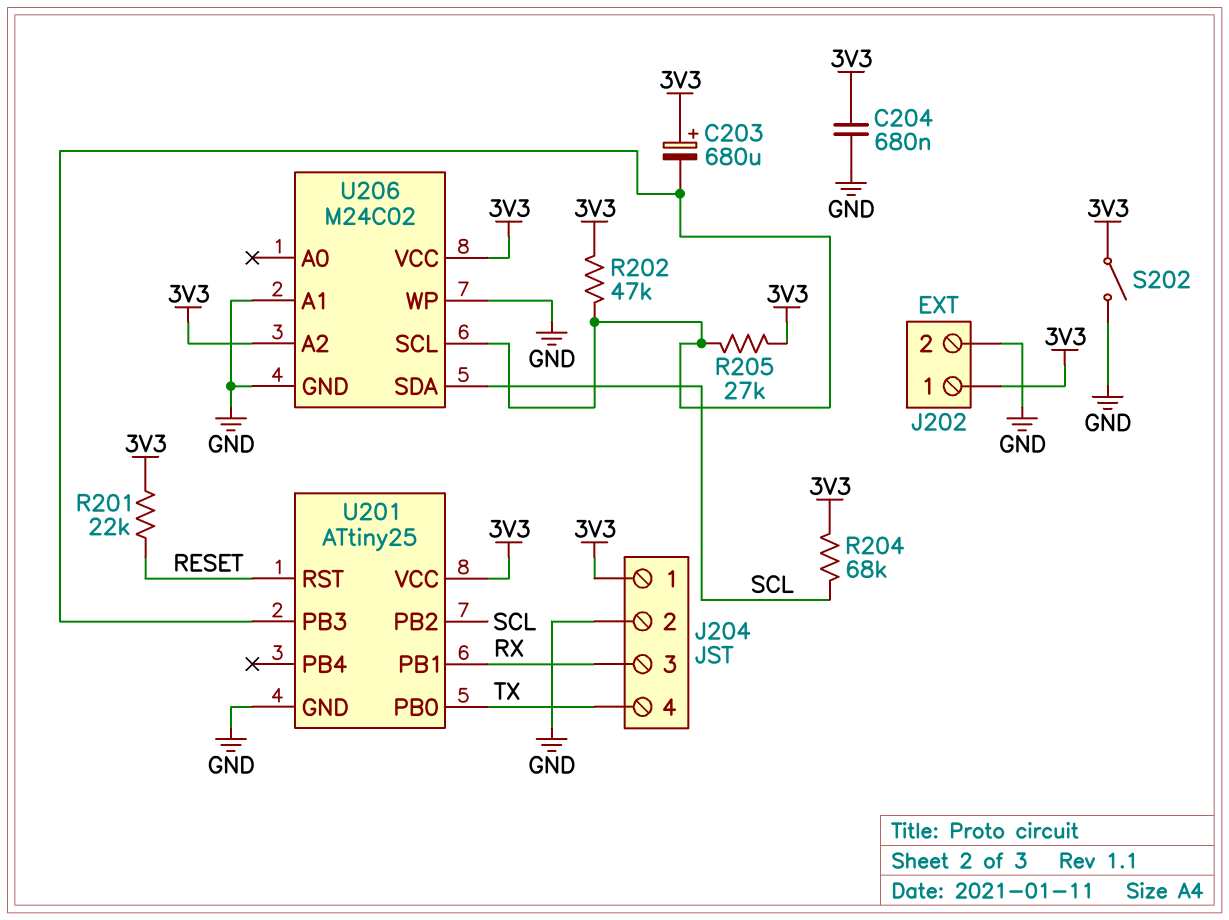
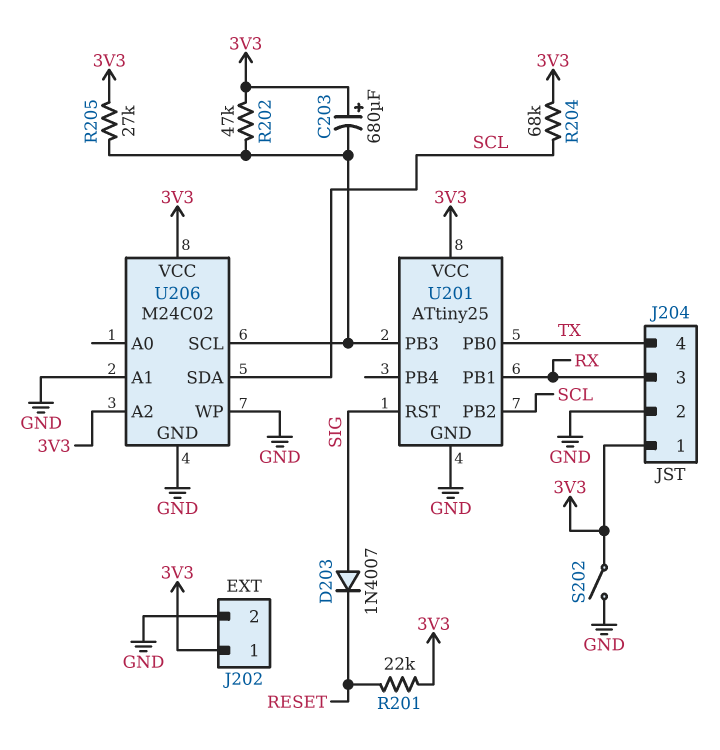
C204: 680nF (3V3, GND) -> none
D203: none -> diode 1N4007 (A SIG, K RESET)
U201 pin RST: RESET -> SIG

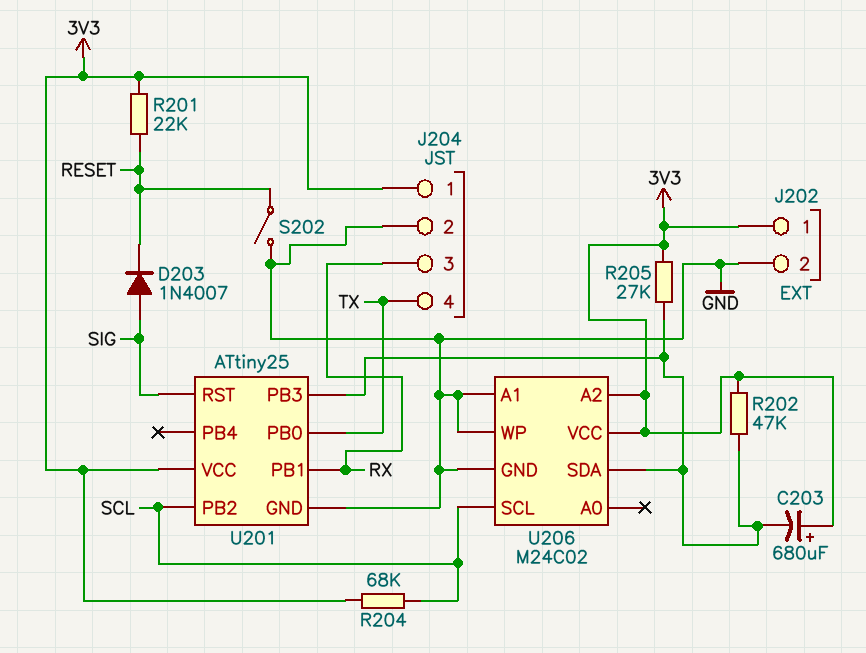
S202: switch (3V3, GND) -> switch (GND, RESET)
U206 pin SCL: U201/PB3 -> SCL
U206 pin SDA: SCL -> U201/PB3

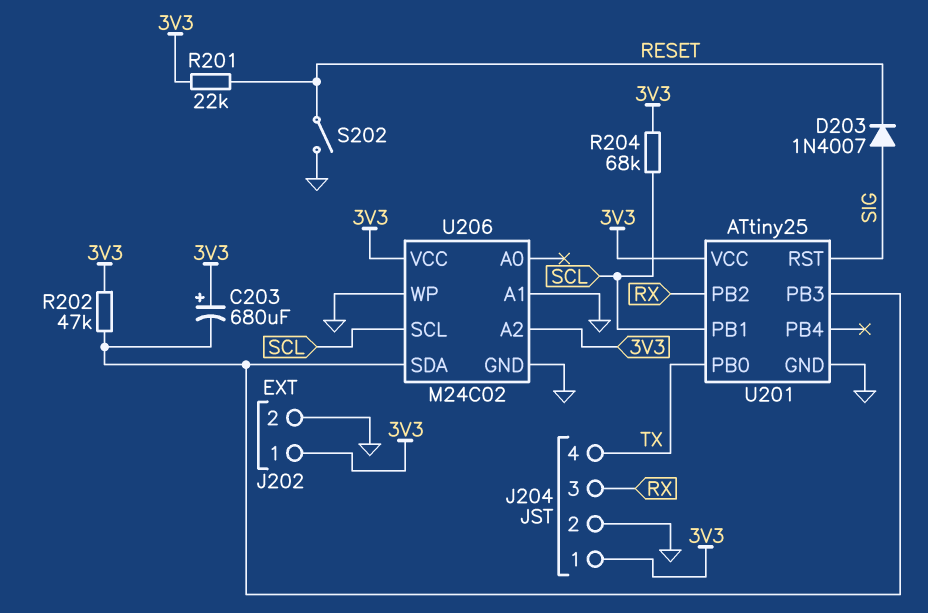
R205: 27k (3V3, U201/PB3) -> none
U201 pin PB1: RX -> SCL
U201 pin PB2: SCL -> RX

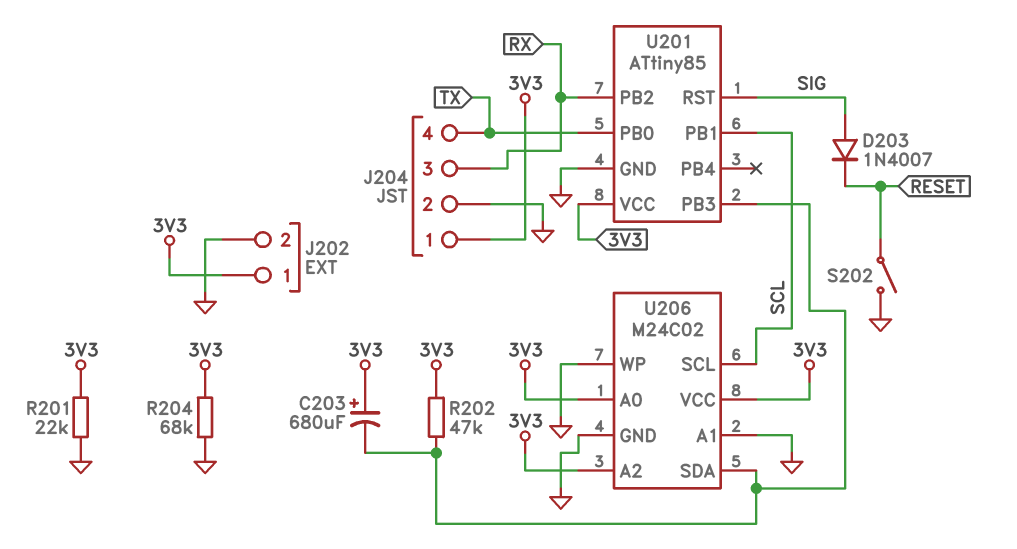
R201: 22k (3V3, RESET) -> 22k (3V3, GND)
R204: 68k (3V3, SCL) -> 68k (3V3, GND)
U201: ATtiny25 -> ATtiny85
U206 pin A0: none -> 3V3

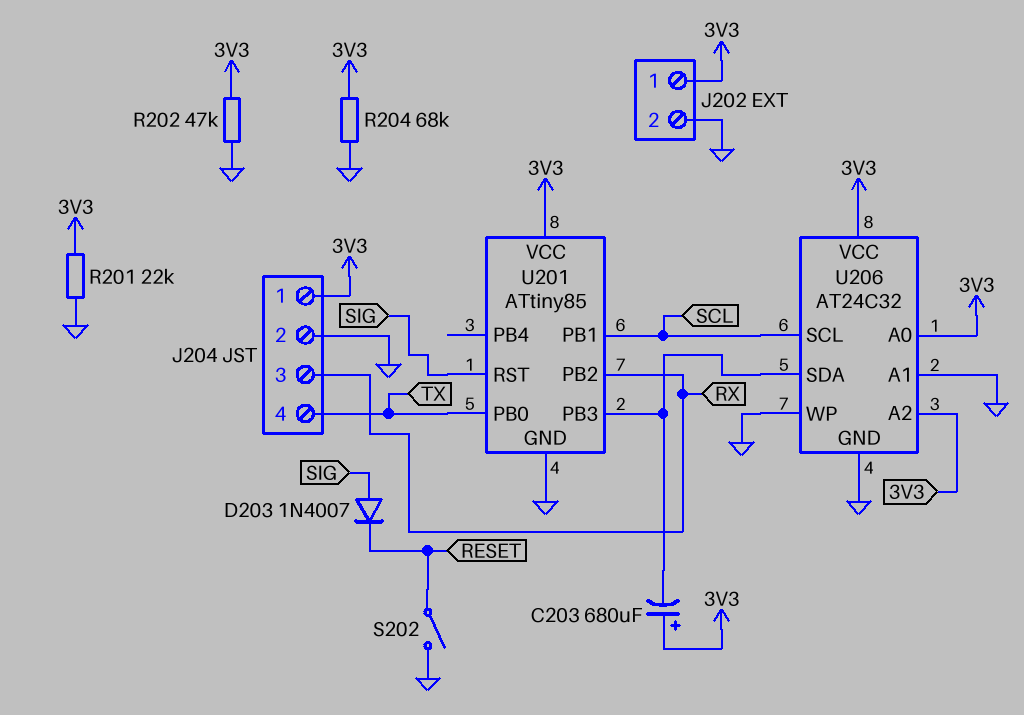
R202: 47k (3V3, U201/PB3) -> 47k (3V3, GND)
U206: M24C02 -> AT24C32

